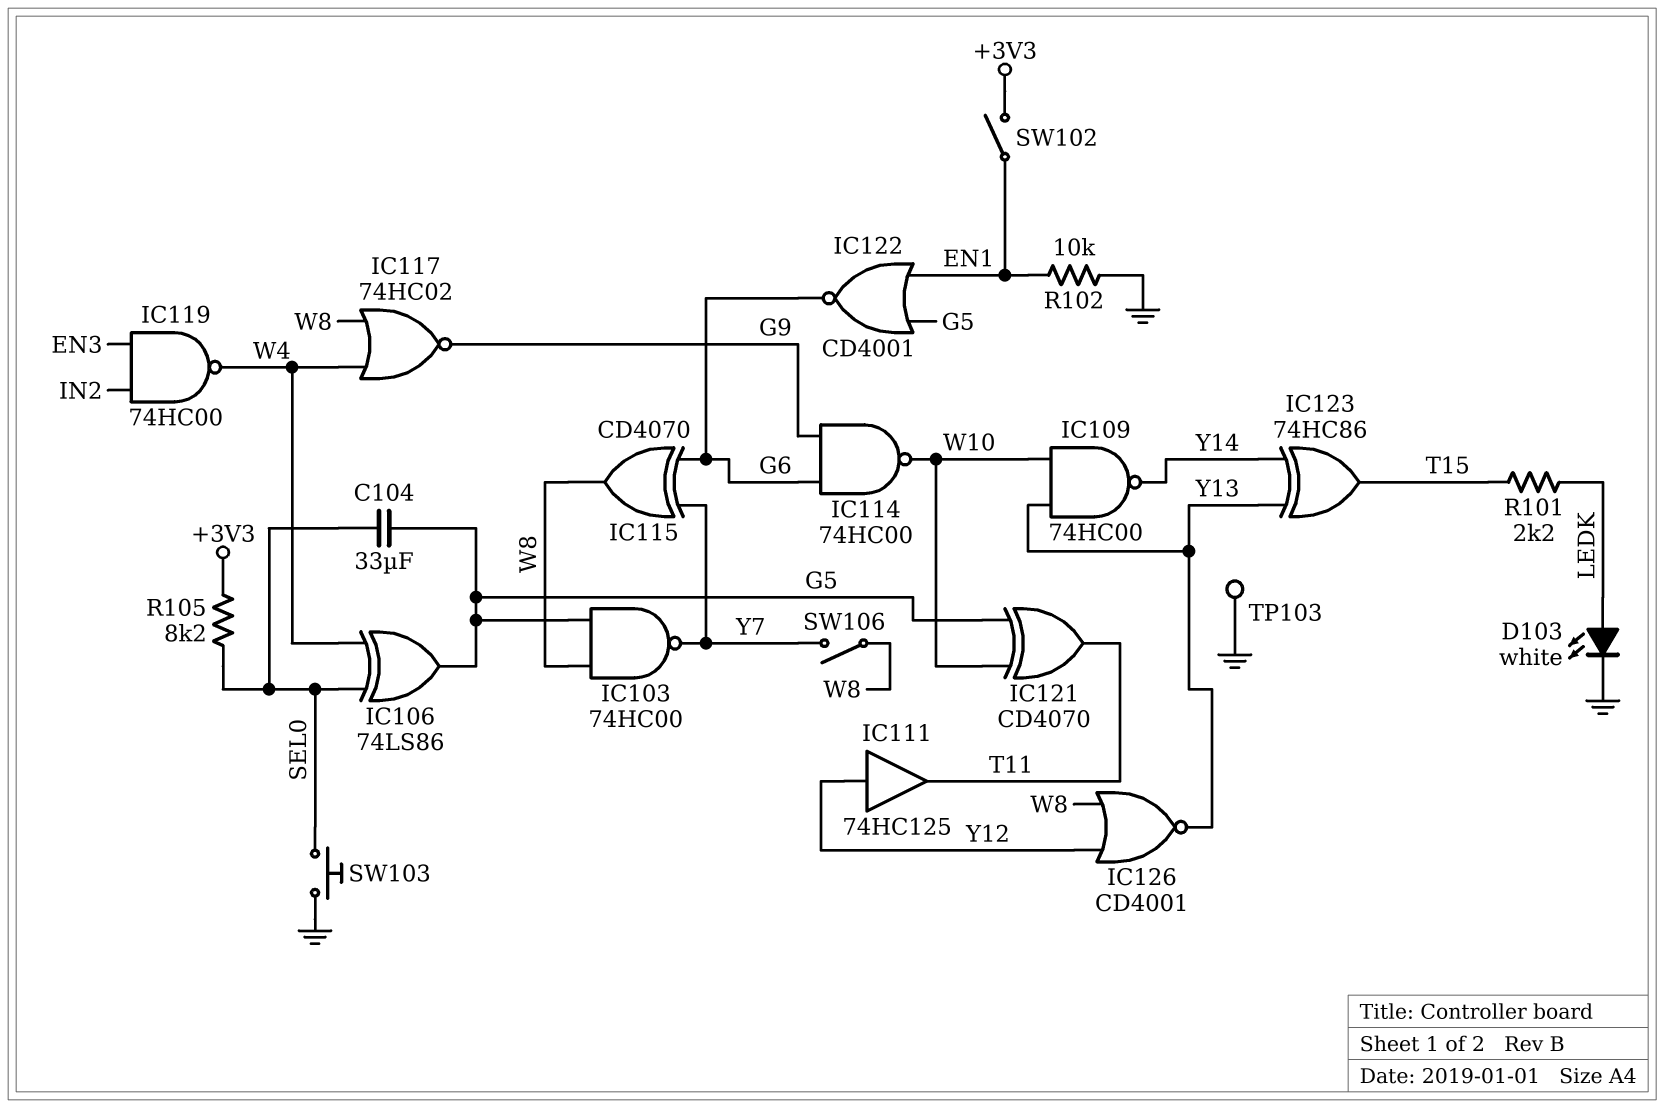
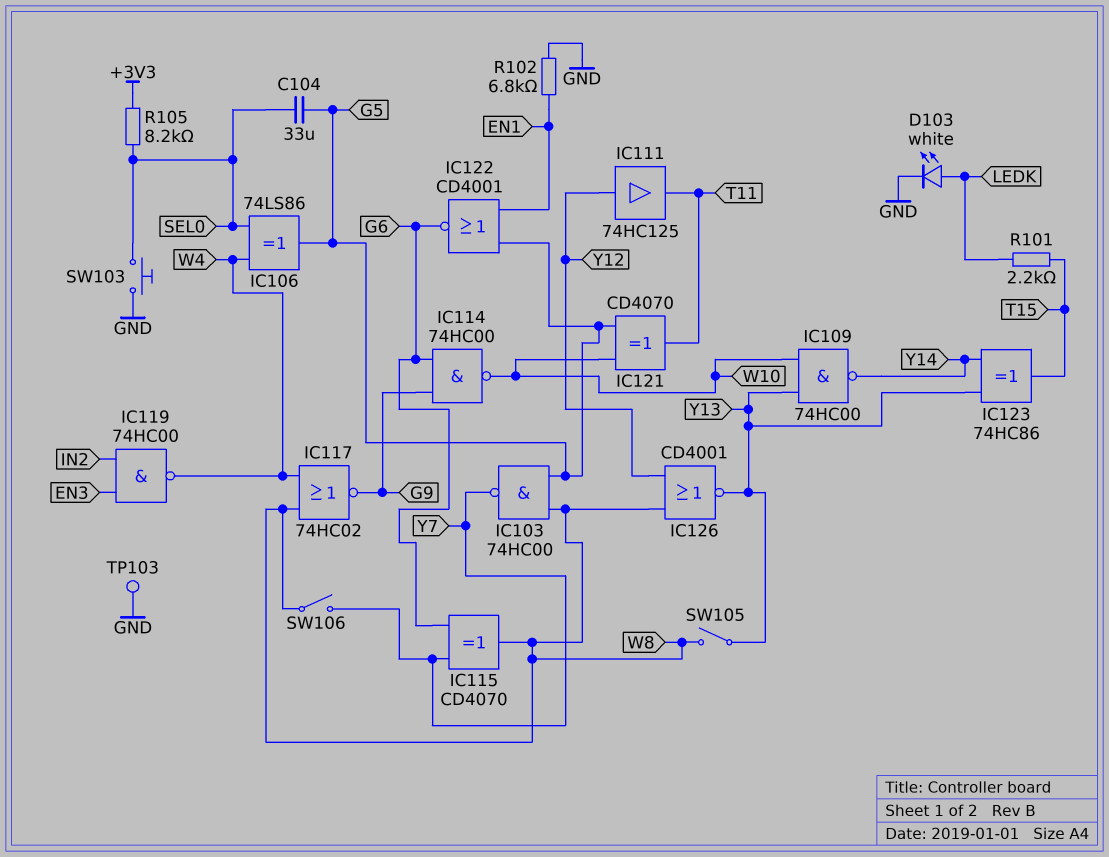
R102: 10k (EN1, GND) -> 6.8k (EN1, GND)
SW102: switch (+3V3, EN1) -> none
SW105: none -> switch (W8, Y13)

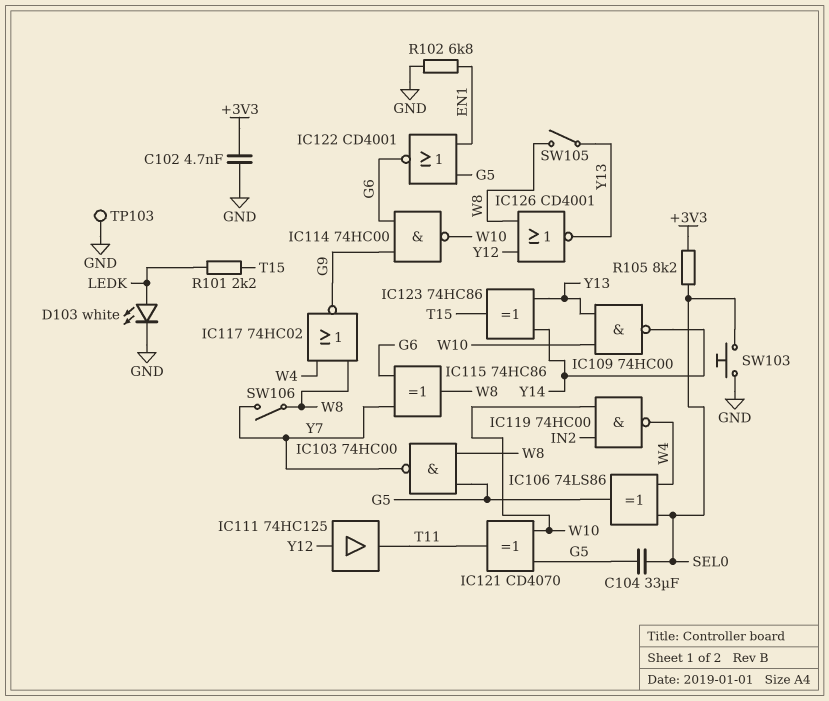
C102: none -> 4.7nF (+3V3, GND)
IC115: XOR CD4070 (in G6, in Y7, out W8) -> XOR 74HC86 (in G6, in Y7, out W8)
IC119: NAND 74HC00 (in EN3, in IN2, out W4) -> NAND 74HC00 (in IN2, in W10, out W4)

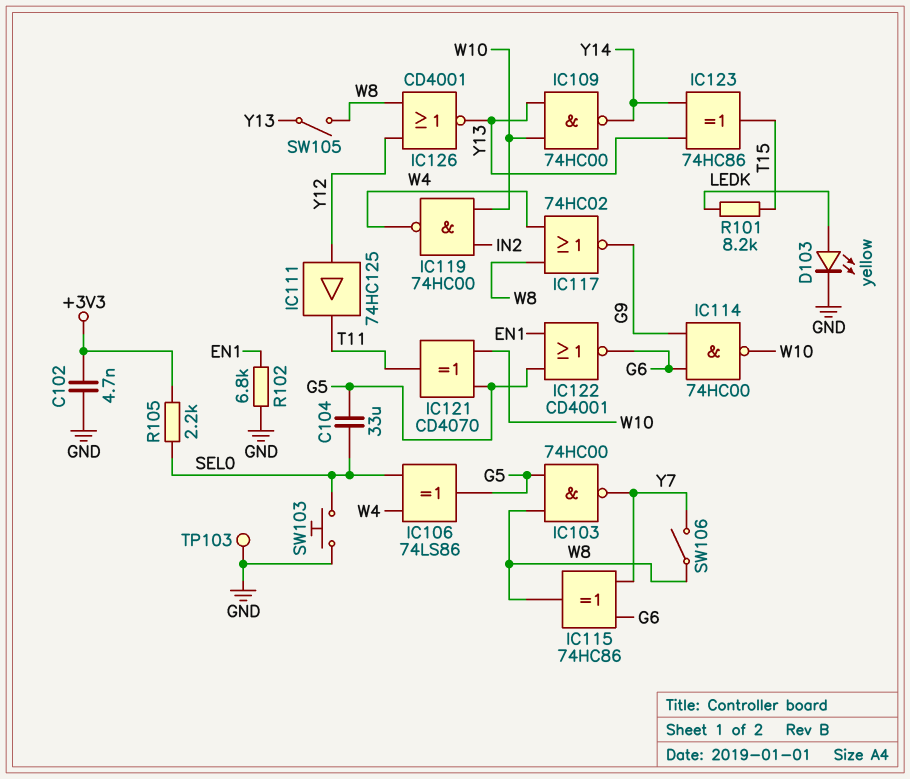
D103: LED white (A LEDK, K GND) -> LED yellow (A LEDK, K GND)
R101: 2.2k (LEDK, T15) -> 8.2k (LEDK, T15)
R105: 8.2k (+3V3, SEL0) -> 2.2k (+3V3, SEL0)

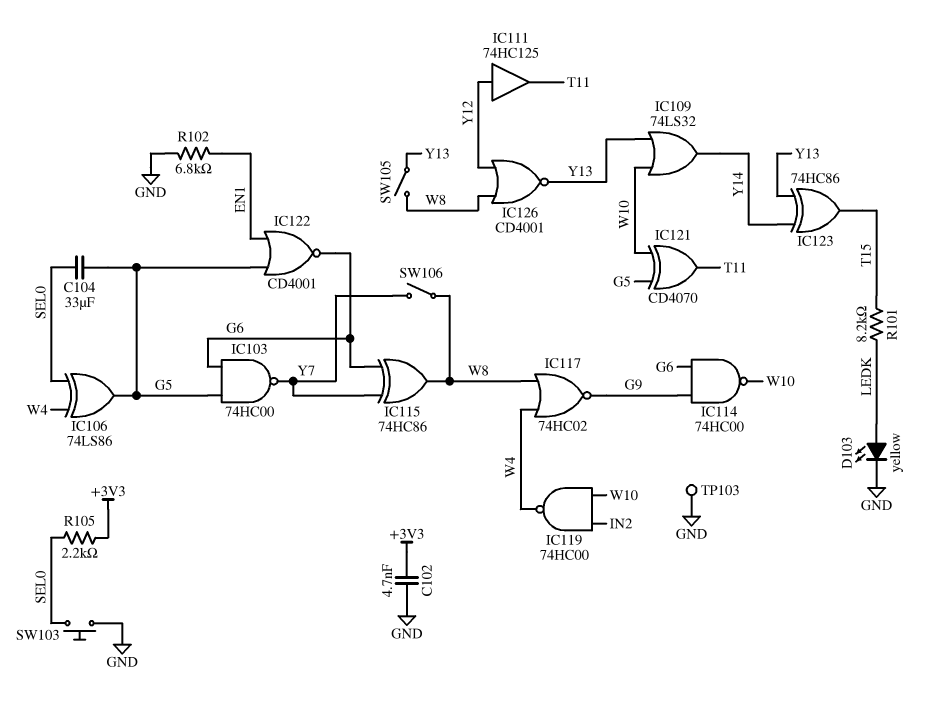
IC103: NAND 74HC00 (in G5, in W8, out Y7) -> NAND 74HC00 (in G5, in G6, out Y7)
IC109: NAND 74HC00 (in W10, in Y13, out Y14) -> OR 74LS32 (in W10, in Y13, out Y14)

